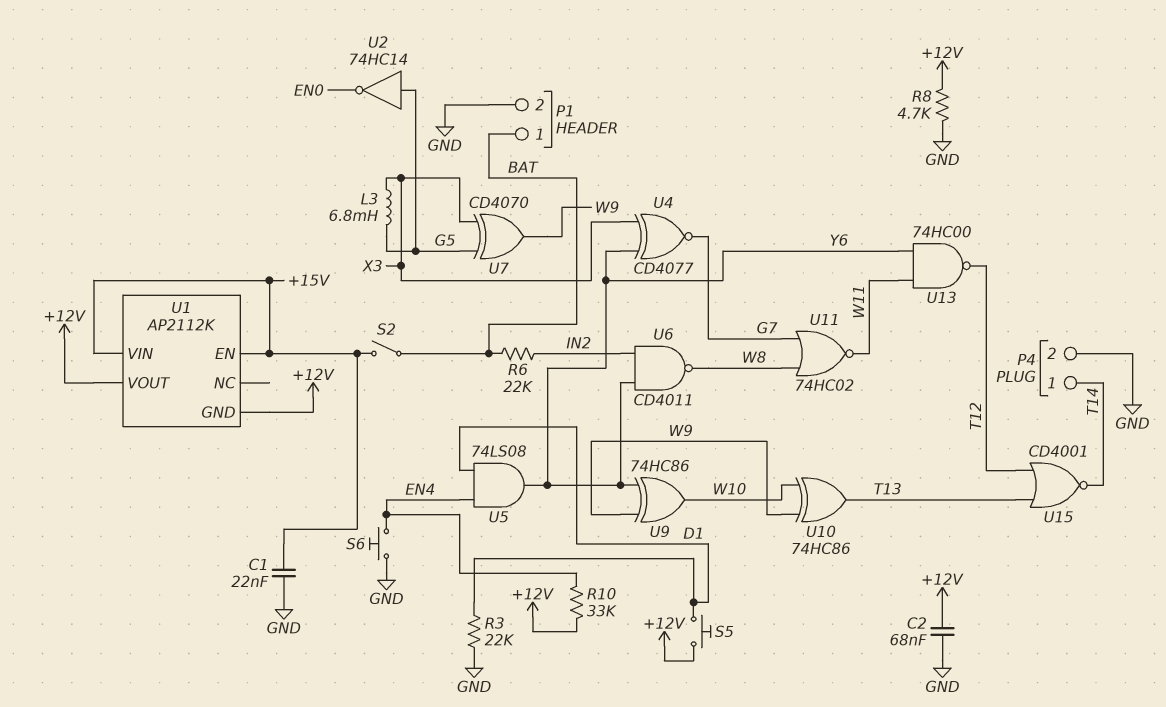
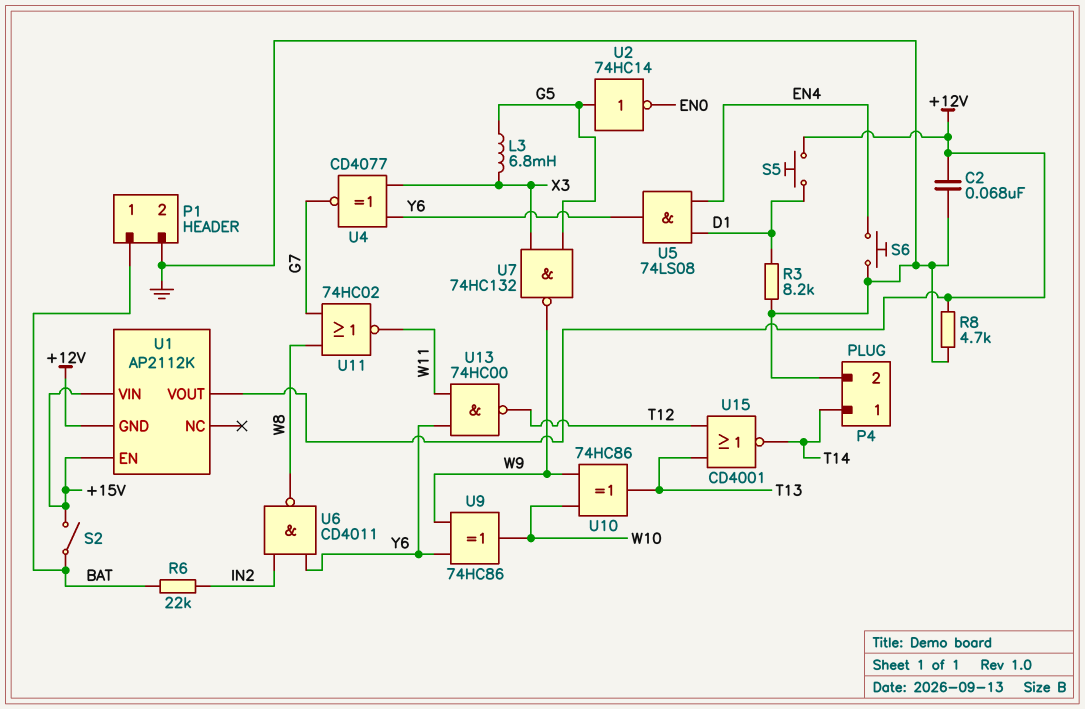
C1: 22nF (+15V, GND) -> none
R3: 22k (D1, GND) -> 8.2k (D1, GND)
R10: 33k (+12V, EN4) -> none
U7: XOR CD4070 (in G5, in X3, out W9) -> NAND 74HC132 (in G5, in X3, out W9)

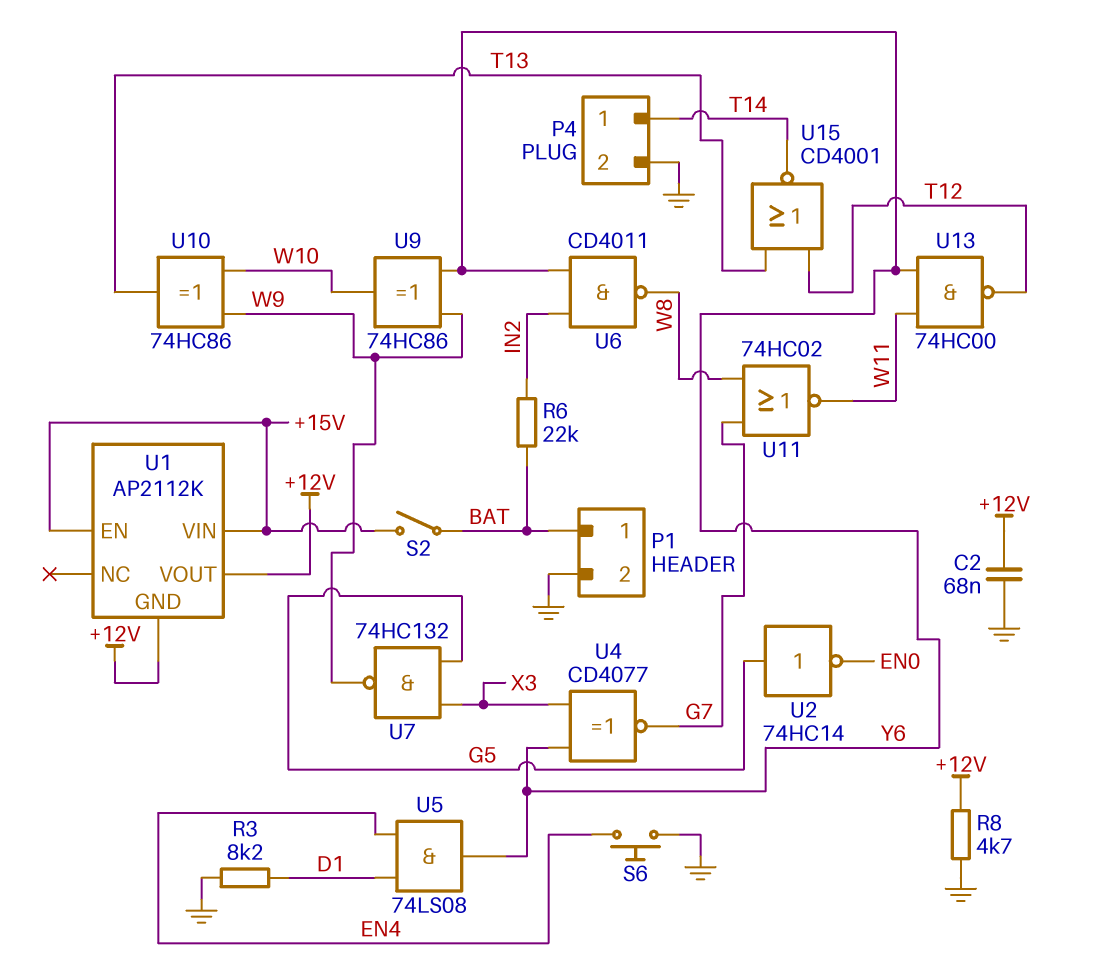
L3: 6.8mH (G5, X3) -> none
S5: button (+12V, D1) -> none

